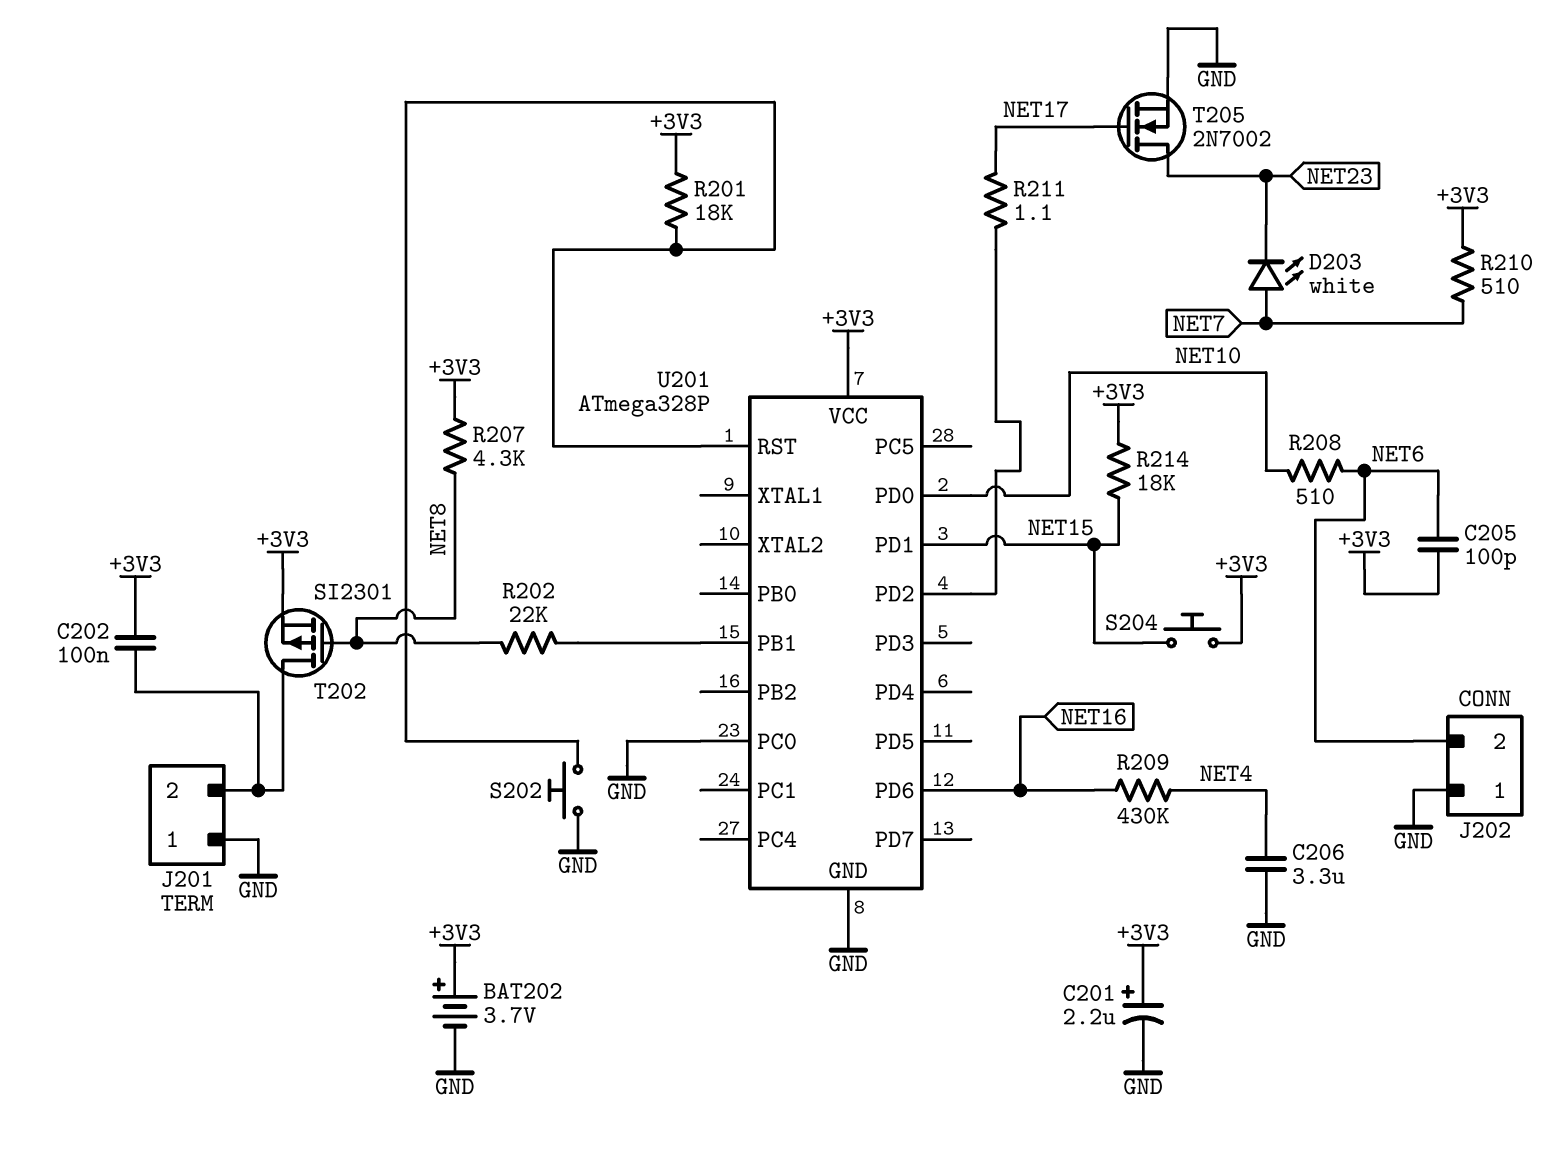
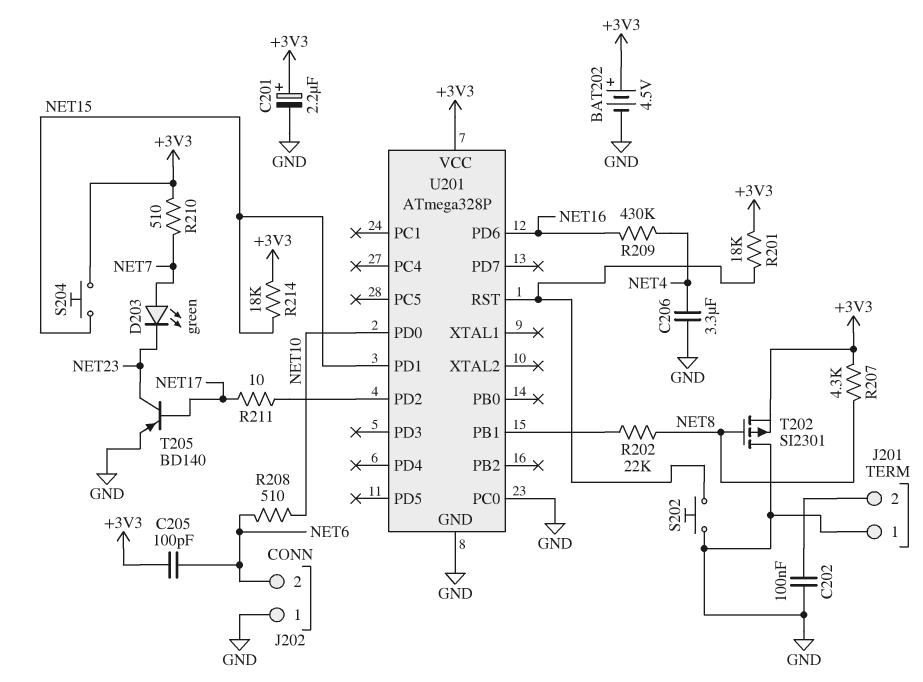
BAT202: 3.7V (plus +3V3, minus GND) -> 4.5V (plus +3V3, minus GND)
C202: 100nF (+3V3, J201/2) -> 100nF (GND, J201/2)
D203: LED white (A NET7, K NET23) -> LED green (A NET7, K NET23)
R211: 1.1 (NET17, U201/PD2) -> 10 (NET17, U201/PD2)
T202: PMOS SI2301 (G NET8, D J201/2, S +3V3) -> PMOS SI2301 (G NET8, D GND, S +3V3)
T205: NMOS 2N7002 (G NET17, D NET23, S GND) -> PNP BD140 (B NET17, C NET23, E GND)

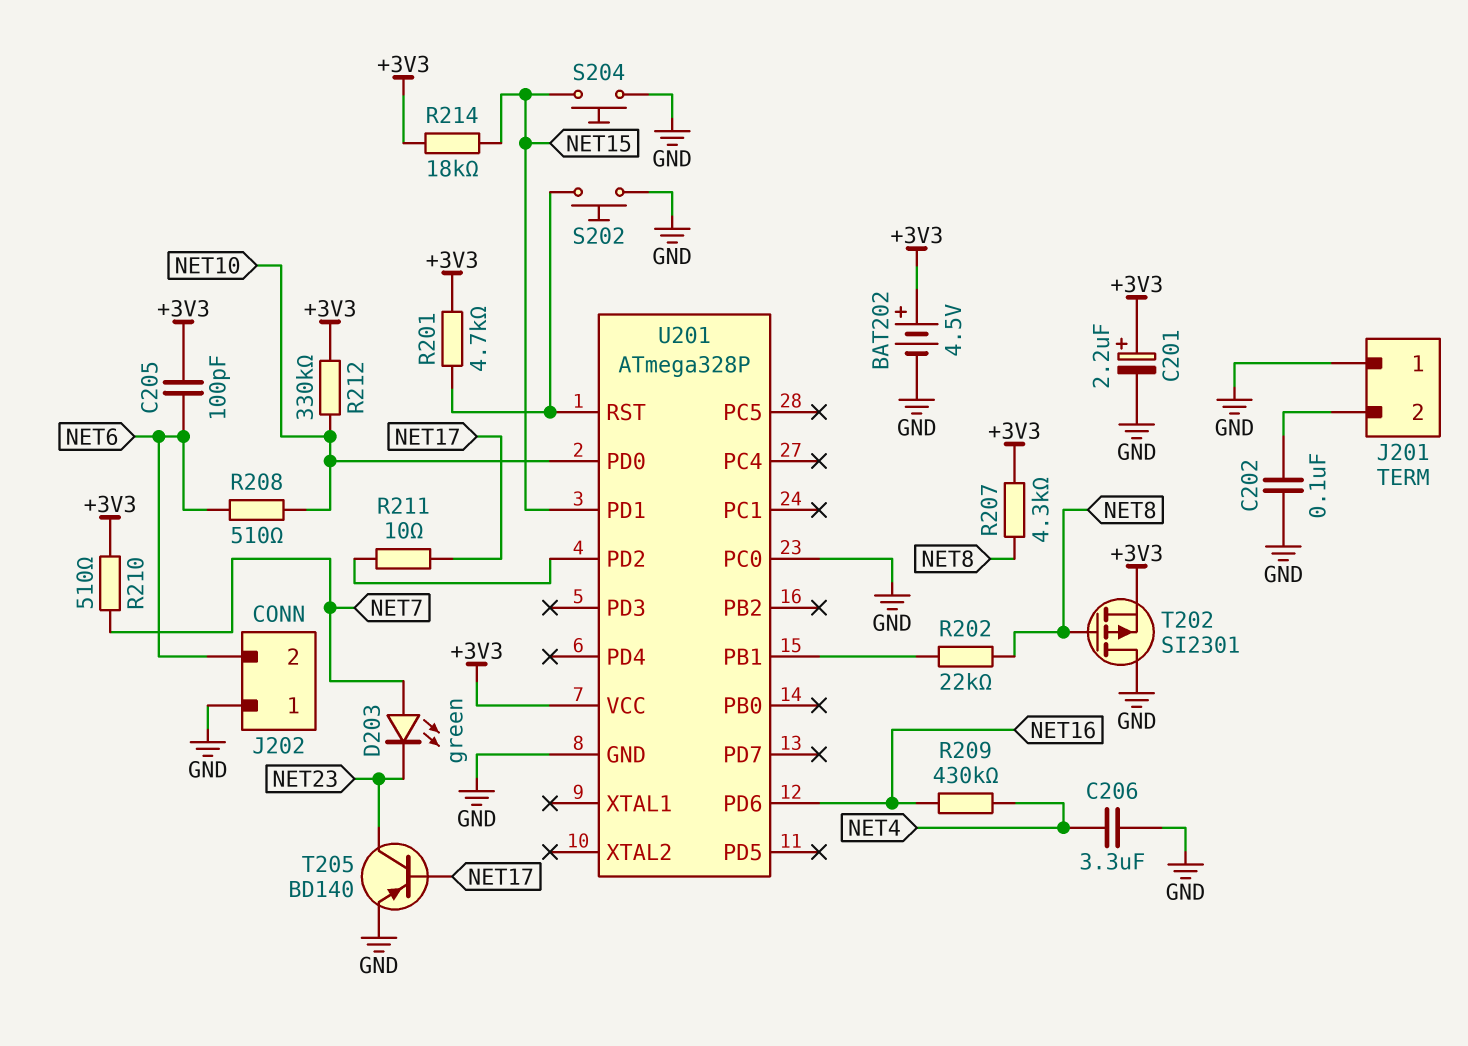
R201: 18k (+3V3, U201/RST) -> 4.7k (+3V3, U201/RST)
R212: none -> 330k (+3V3, NET10)
S204: button (+3V3, NET15) -> button (GND, NET15)

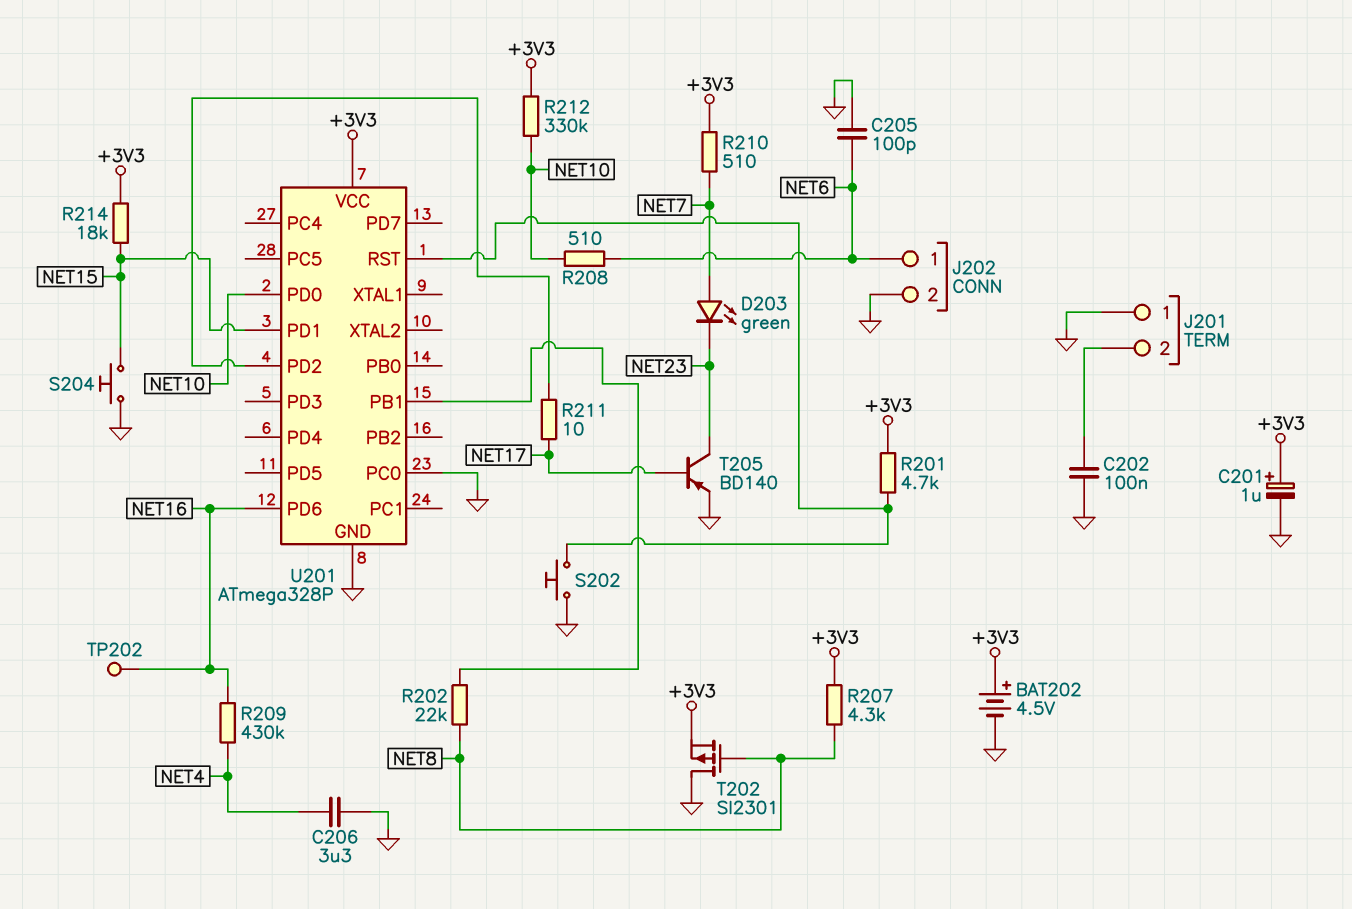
C201: 2.2uF (plus +3V3, minus GND) -> 1uF (plus +3V3, minus GND)
C205: 100pF (+3V3, NET6) -> 100pF (GND, NET6)
J202 pin 1: GND -> NET6
J202 pin 2: NET6 -> GND
TP202: none -> test point (NET16)

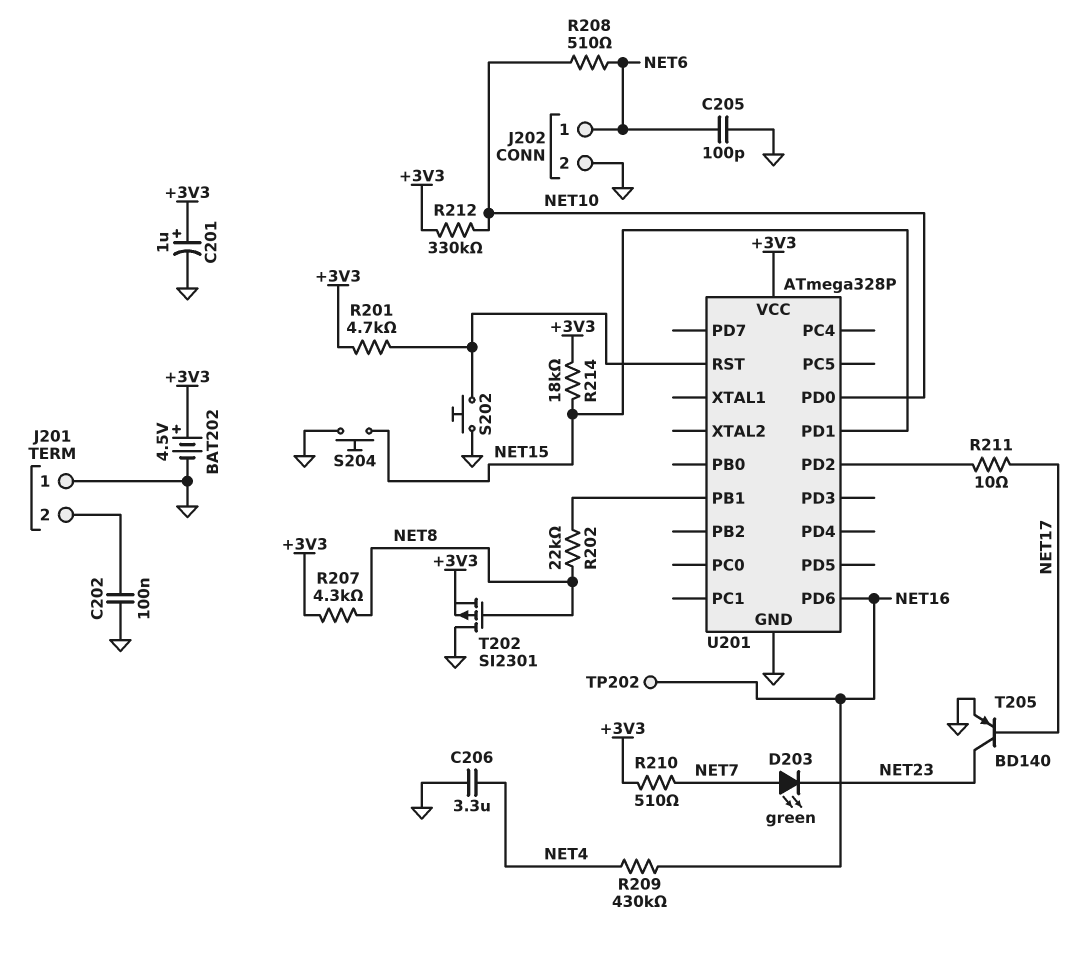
U201 pin PC0: GND -> none

